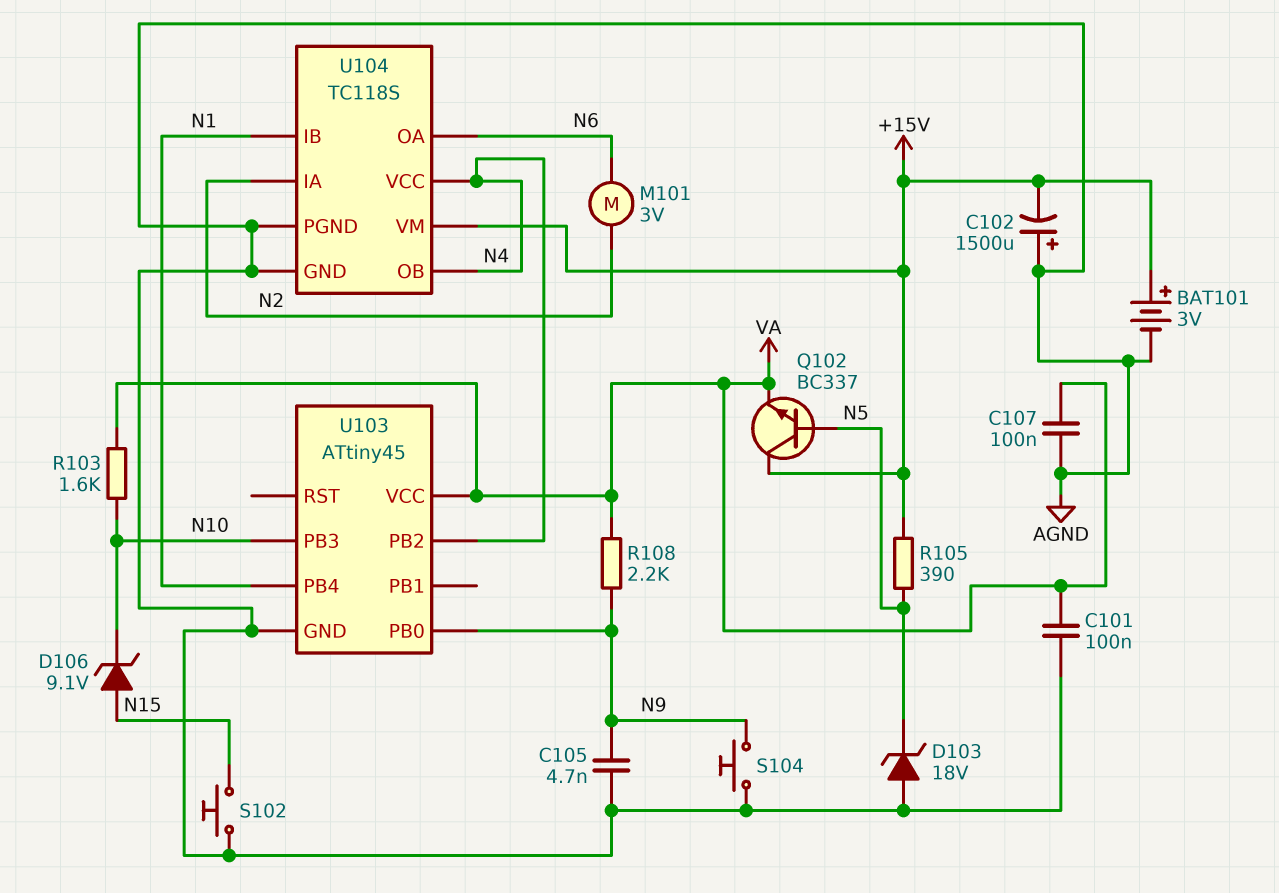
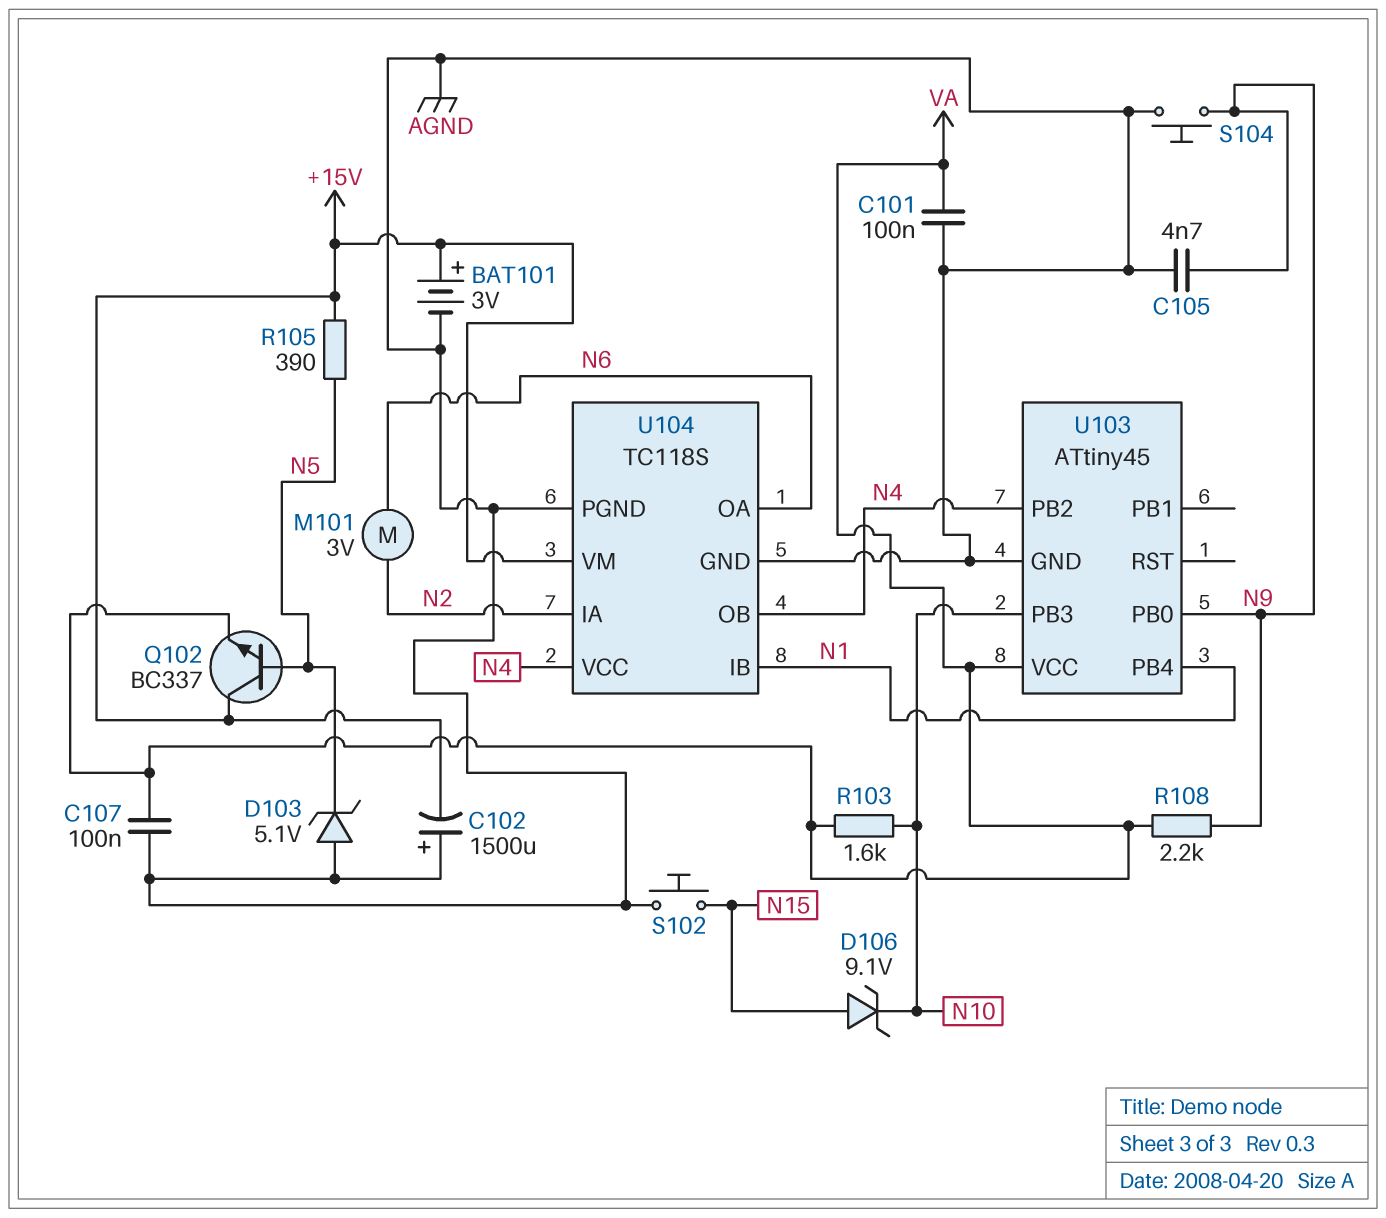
D103: zener 18V (A AGND, K N5) -> zener 5.1V (A AGND, K N5)

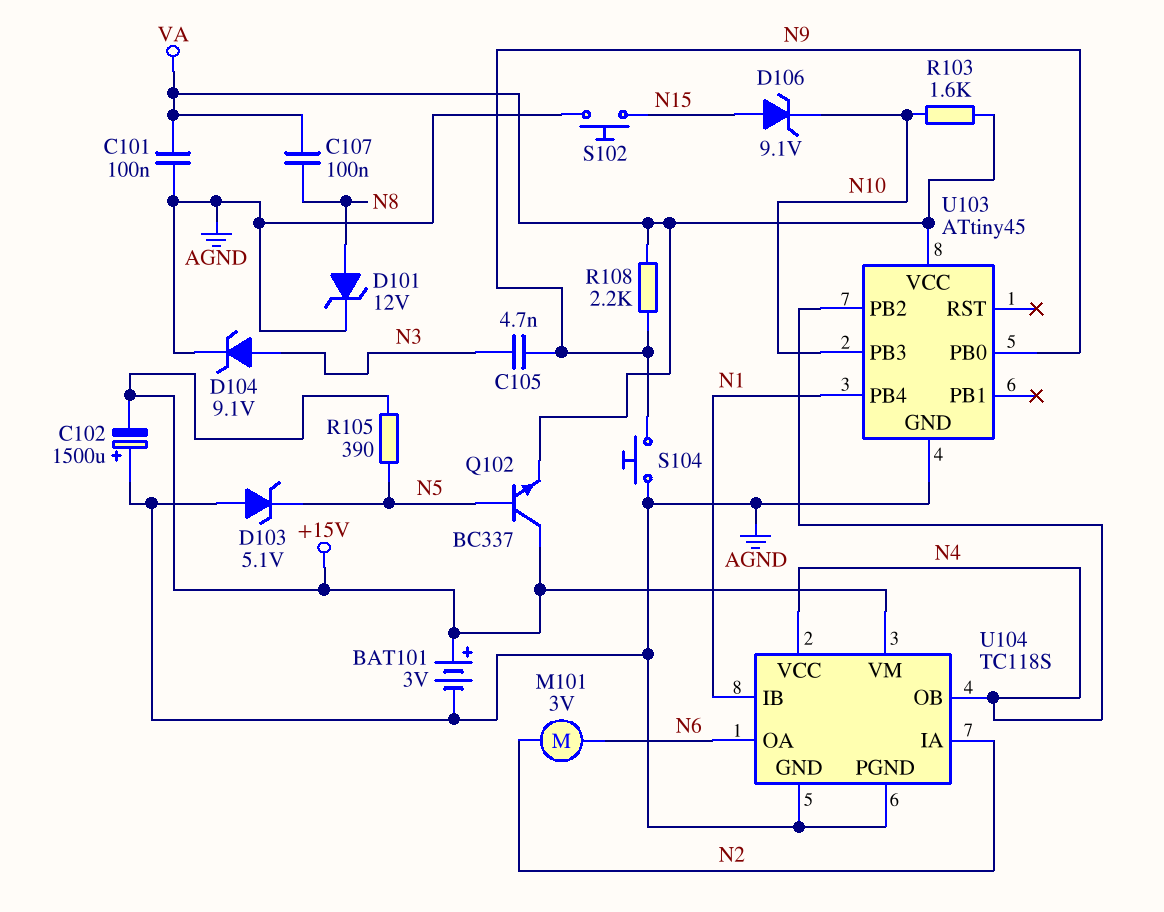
C105: 4.7nF (AGND, N9) -> 4.7nF (N3, N9)
C107: 100nF (AGND, VA) -> 100nF (N8, VA)
D101: none -> zener 12V (A N8, K AGND)
D104: none -> zener 9.1V (A N3, K AGND)

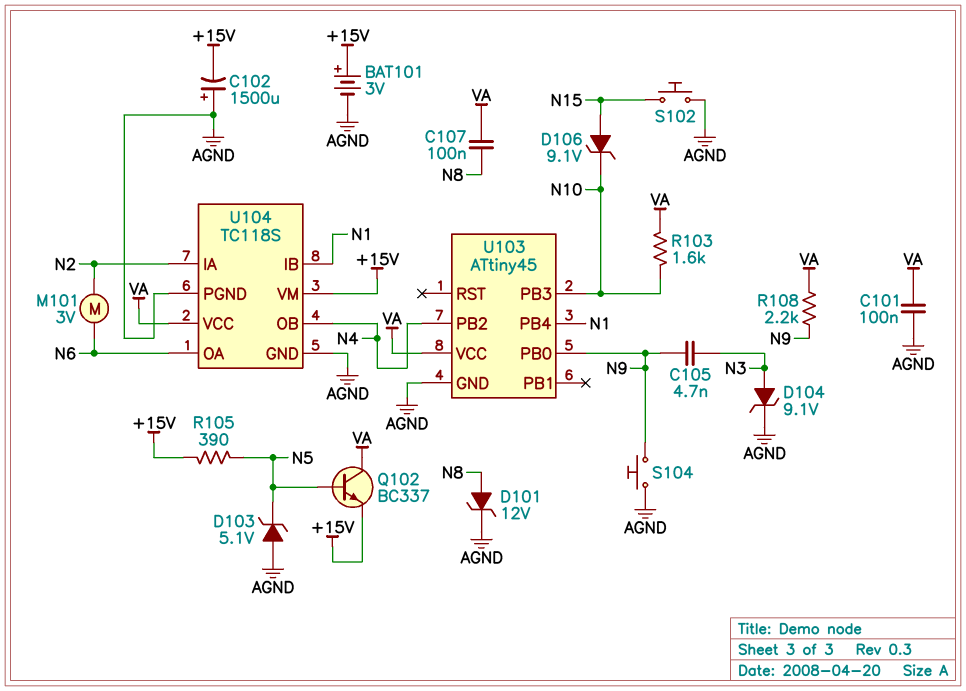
Q102: NPN BC337 (B N5, C +15V, E VA) -> NPN BC337 (B N5, C VA, E +15V)
U104 pin VCC: N4 -> VA

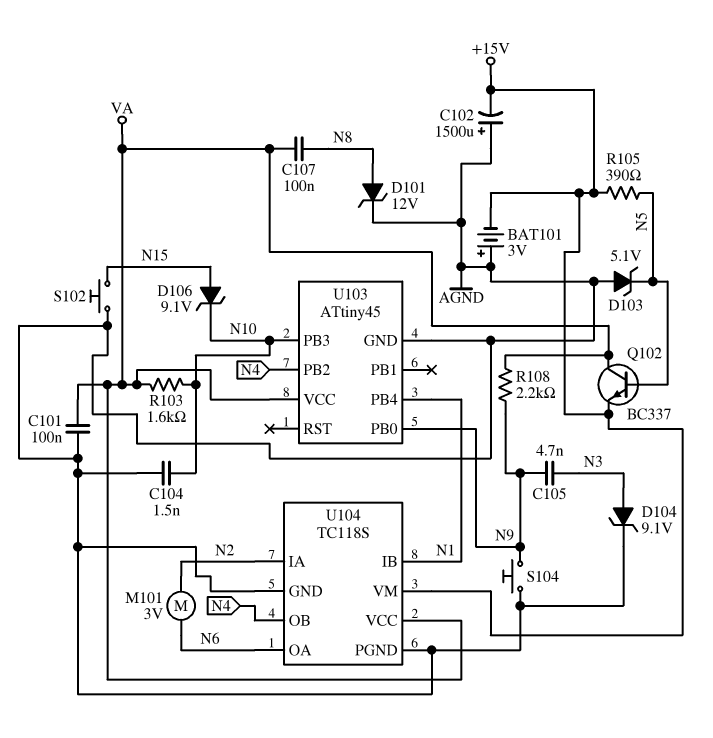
BAT101: 3V (plus +15V, minus AGND) -> 3V (plus AGND, minus +15V)
C104: none -> 1.5nF (AGND, N10)

